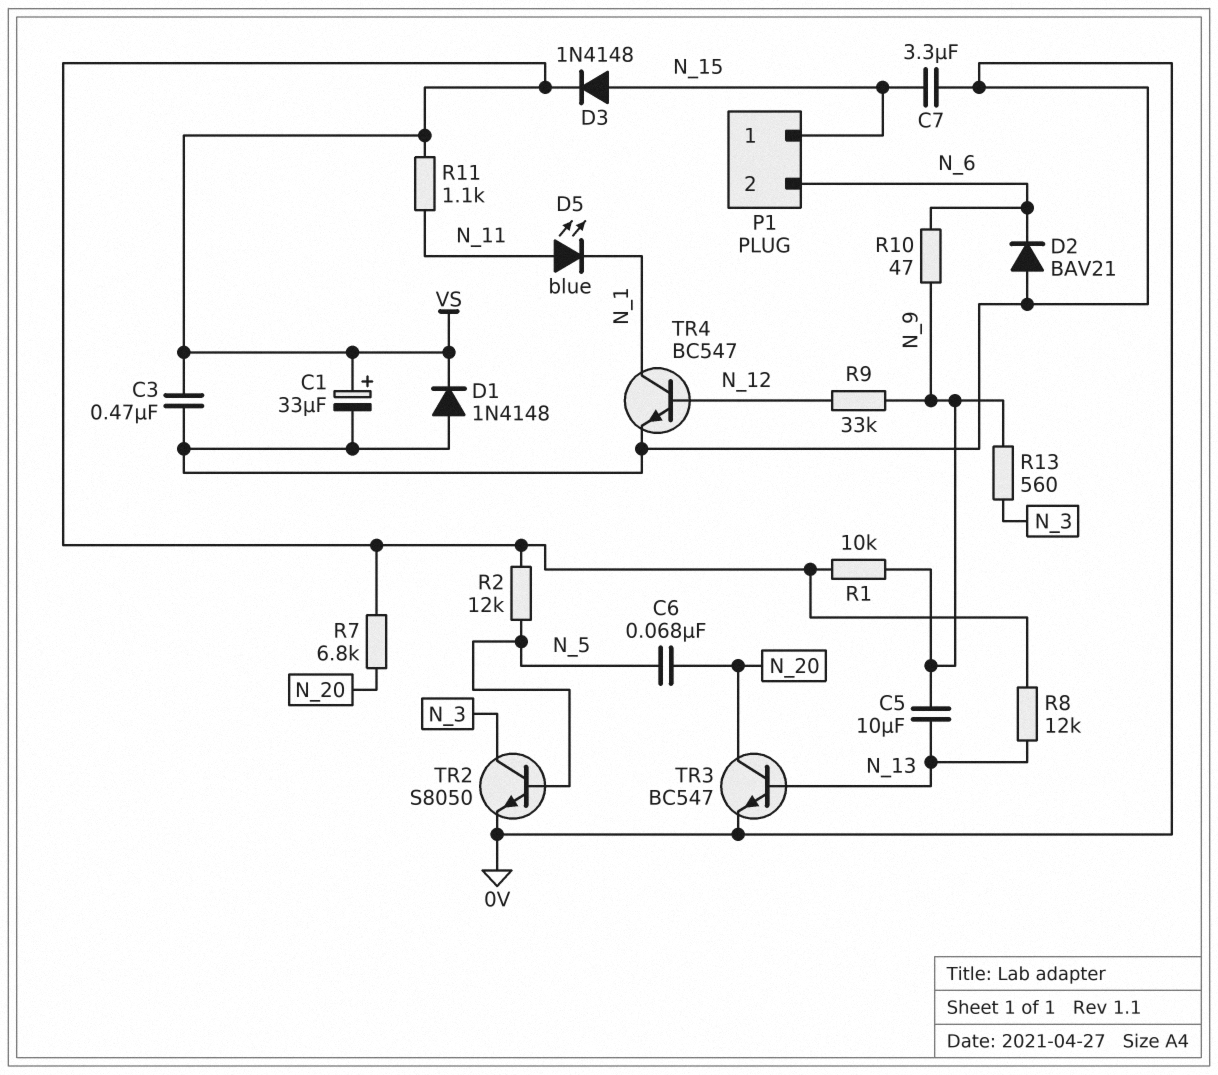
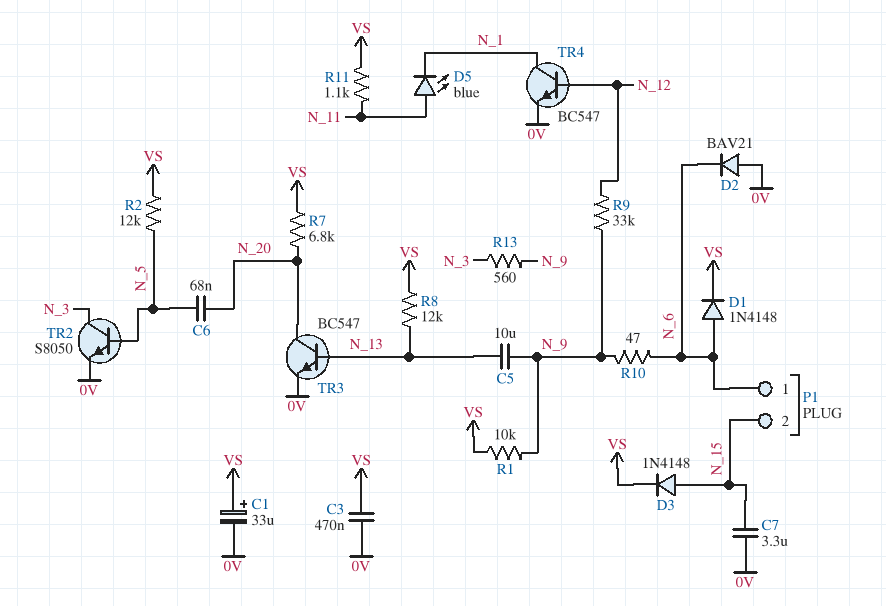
D1: diode 1N4148 (A 0V, K VS) -> diode 1N4148 (A N_6, K VS)
P1 pin 1: N_15 -> N_6
P1 pin 2: N_6 -> N_15

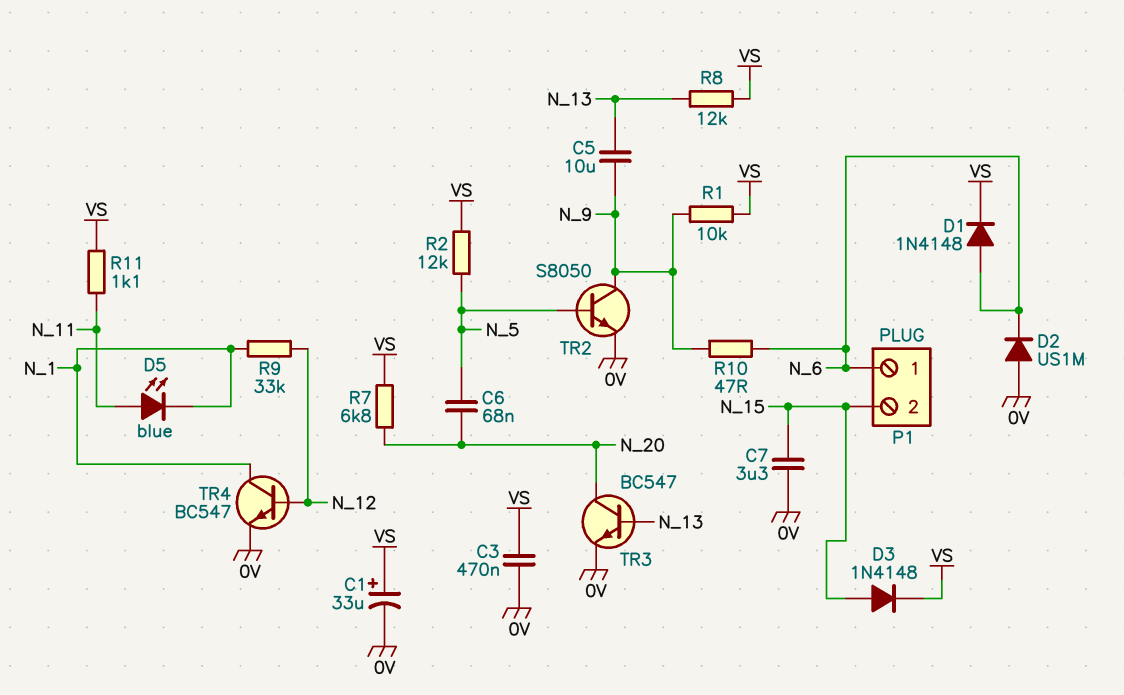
D2: diode BAV21 (A 0V, K N_6) -> diode US1M (A 0V, K N_6)
R9: 33k (N_9, N_12) -> 33k (N_1, N_12)
R13: 560 (N_3, N_9) -> none
TR2: NPN S8050 (B N_5, C N_3, E 0V) -> NPN S8050 (B N_5, C N_9, E 0V)

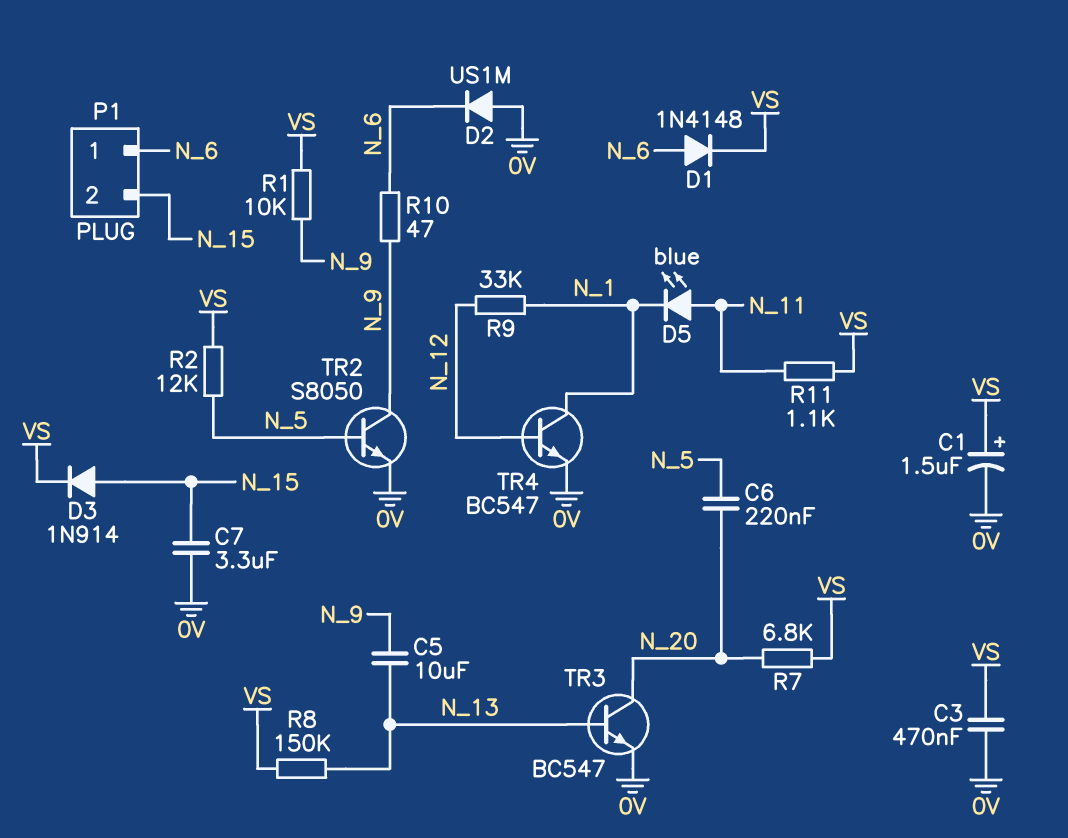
C1: 33uF (plus VS, minus 0V) -> 1.5uF (plus VS, minus 0V)
C6: 68nF (N_5, N_20) -> 220nF (N_5, N_20)
D3: diode 1N4148 (A N_15, K VS) -> diode 1N914 (A N_15, K VS)
R8: 12k (N_13, VS) -> 150k (N_13, VS)

